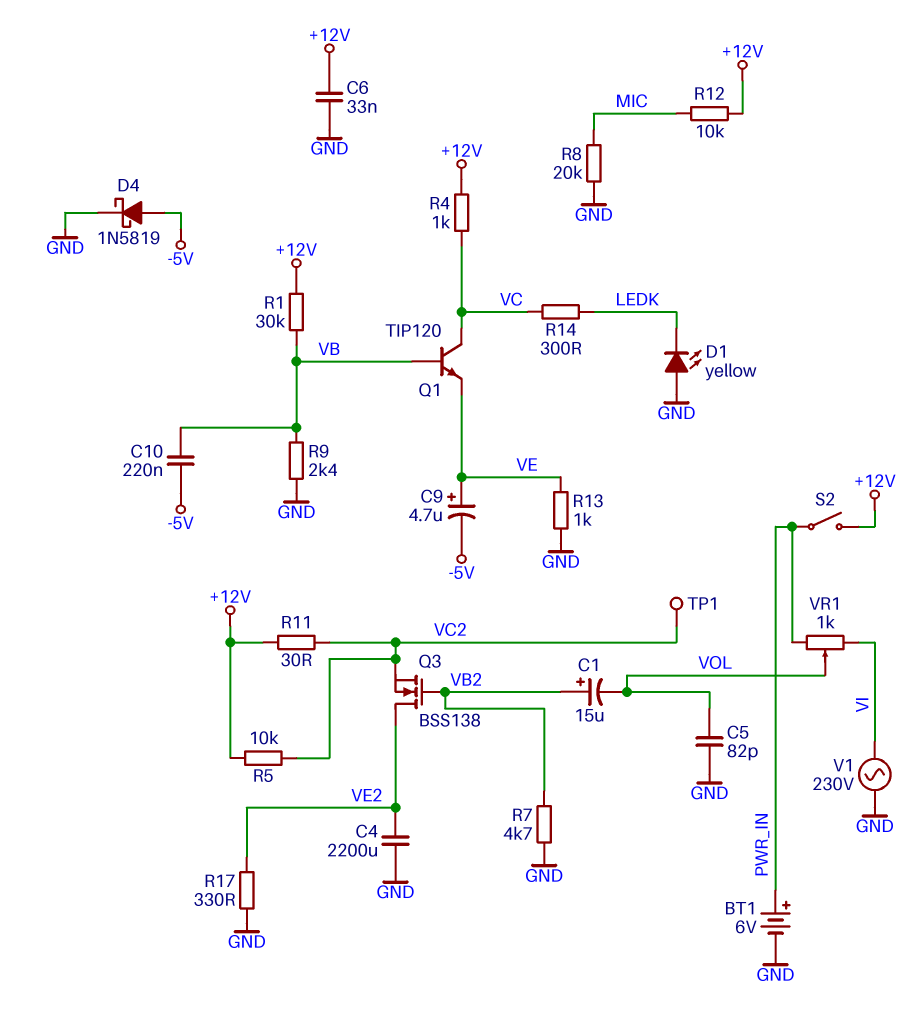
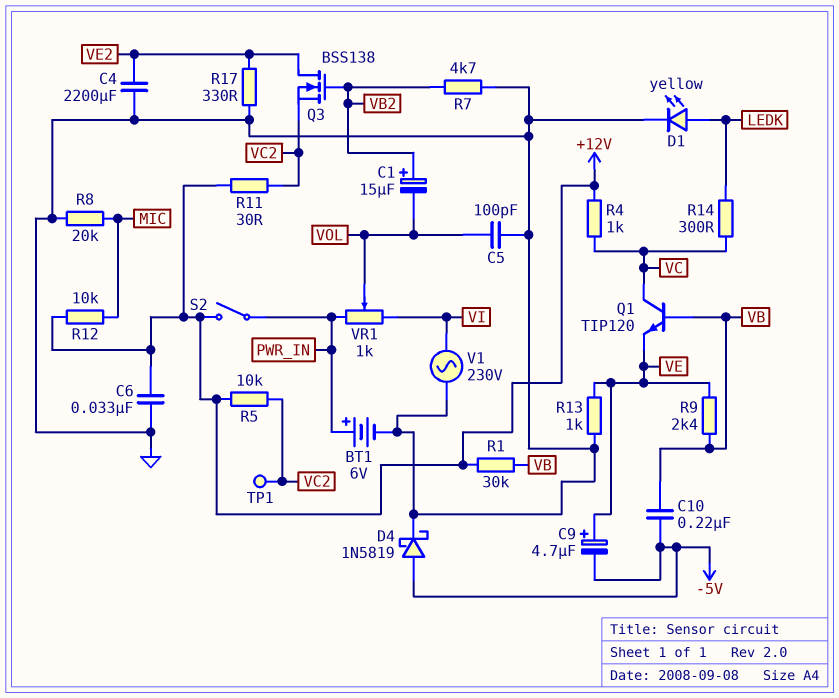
C5: 82pF (GND, VOL) -> 100pF (GND, VOL)
D1: LED yellow (A GND, K LEDK) -> LED yellow (A LEDK, K GND)
R9: 2.4k (GND, VB) -> 2.4k (VB, VE)

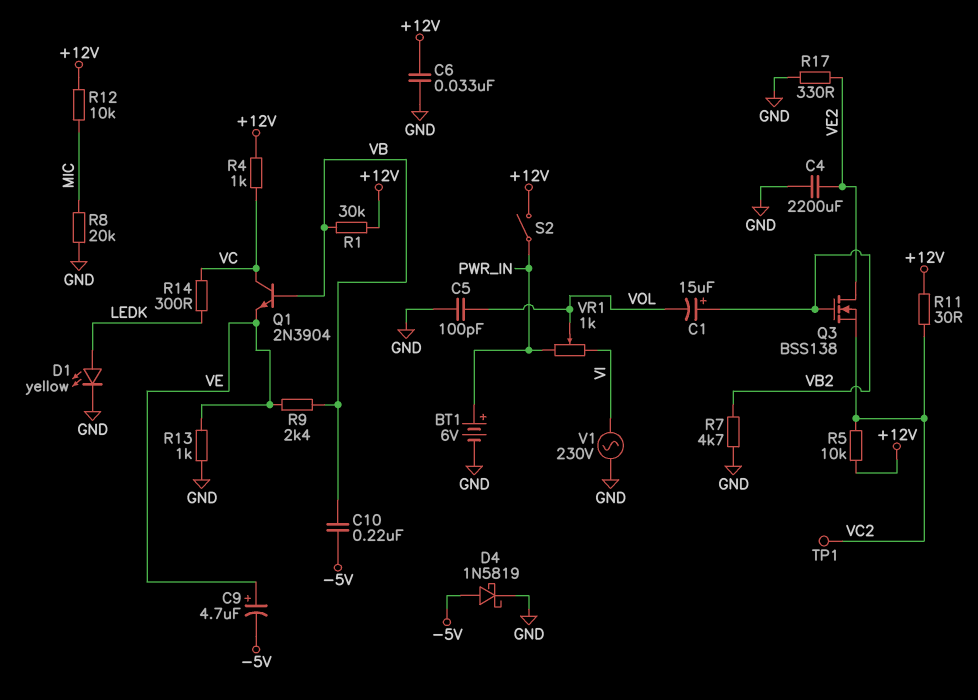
Q1: NPN TIP120 (B VB, C VC, E VE) -> NPN 2N3904 (B VB, C VC, E VE)

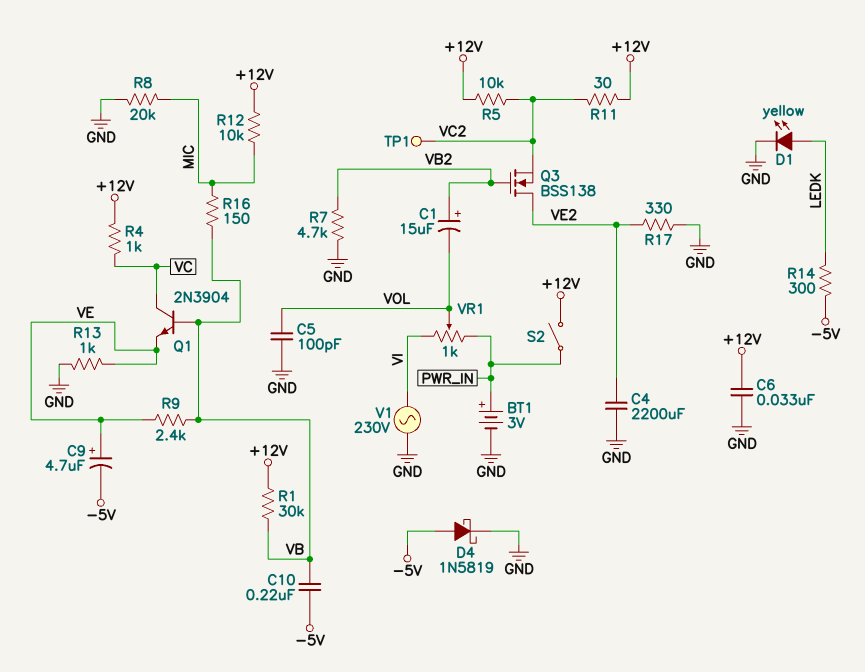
BT1: 6V (plus PWR_IN, minus GND) -> 3V (plus PWR_IN, minus GND)
R14: 300 (LEDK, VC) -> 300 (-5V, LEDK)
R16: none -> 150 (MIC, VB)

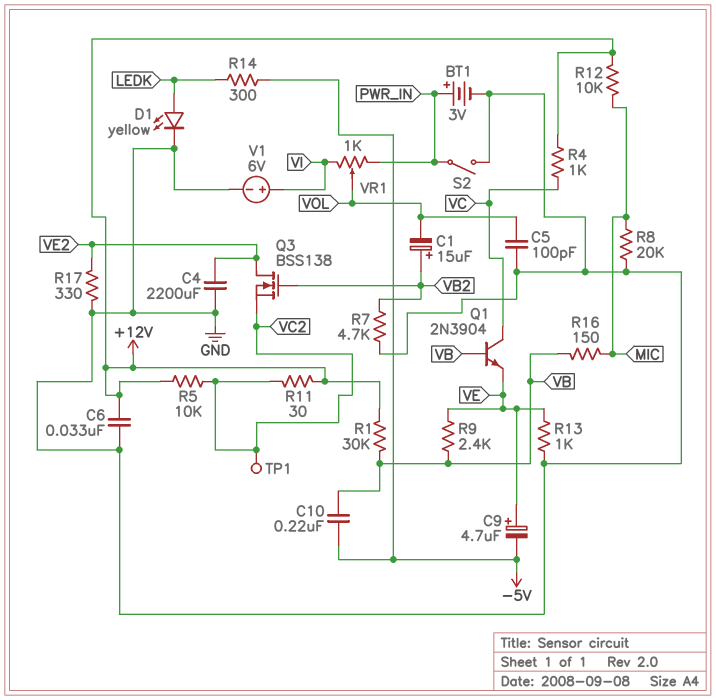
D4: schottky 1N5819 (A -5V, K GND) -> none
S2: switch (+12V, PWR_IN) -> switch (GND, PWR_IN)
V1: AC 230V (GND, VI) -> 6V (plus VI, minus GND)

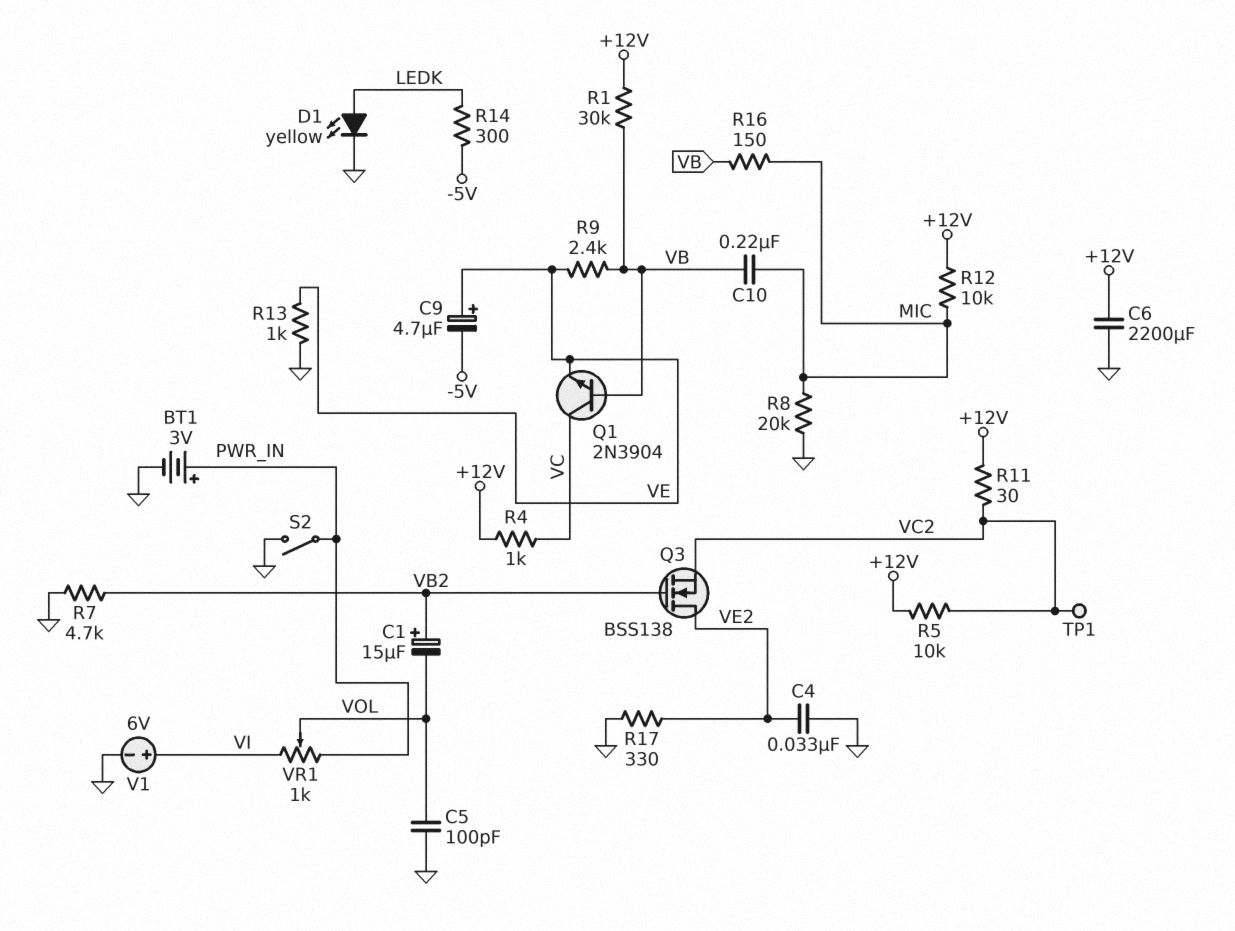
C4: 2200uF (GND, VE2) -> 33nF (GND, VE2)
C6: 33nF (+12V, GND) -> 2200uF (+12V, GND)
C10: 220nF (-5V, VB) -> 220nF (MIC, VB)

